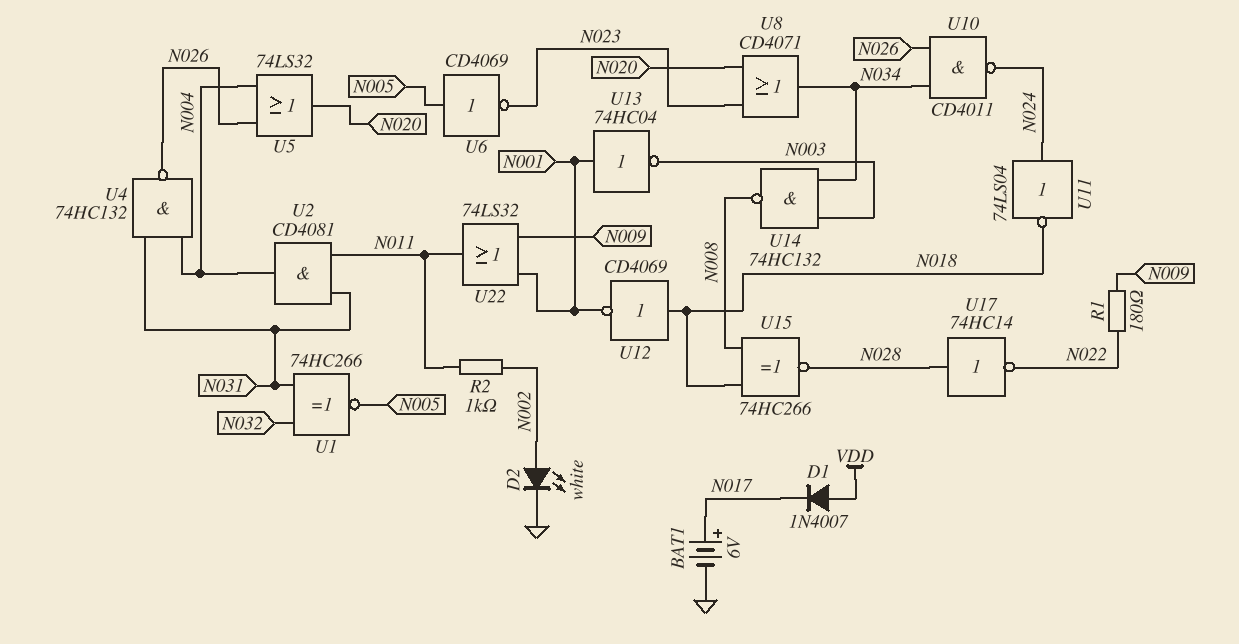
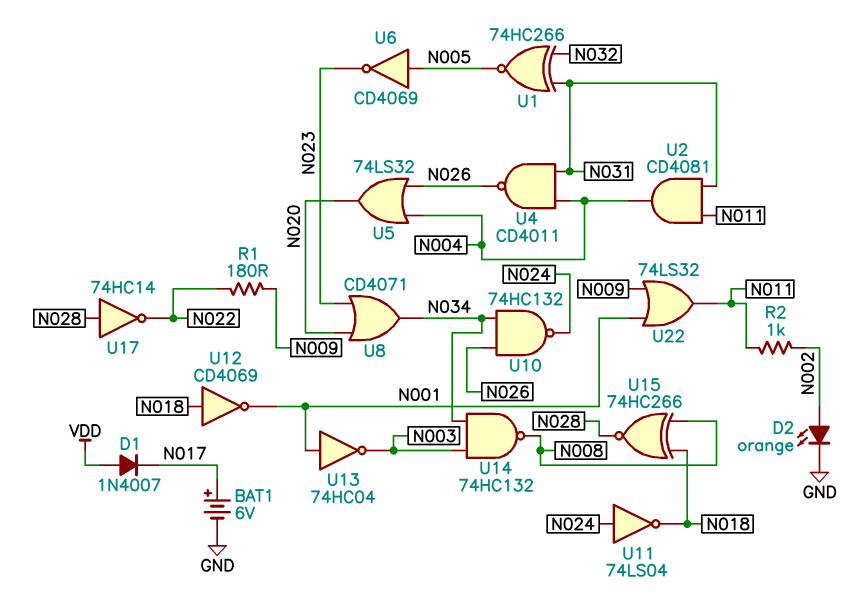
D2: LED white (A N002, K GND) -> LED orange (A N002, K GND)
U4: NAND 74HC132 (in N004, in N031, out N026) -> NAND CD4011 (in N004, in N031, out N026)
U10: NAND CD4011 (in N026, in N034, out N024) -> NAND 74HC132 (in N026, in N034, out N024)

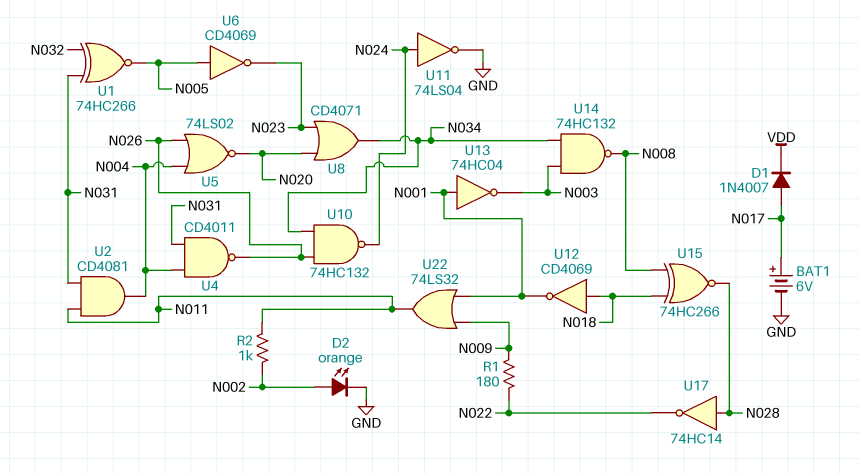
D1: diode 1N4007 (A VDD, K N017) -> diode 1N4007 (A N017, K VDD)
U5: OR 74LS32 (in N004, in N026, out N020) -> NOR 74LS02 (in N004, in N026, out N020)
U11: NOT 74LS04 (in N024, out N018) -> NOT 74LS04 (in N024, out GND)

